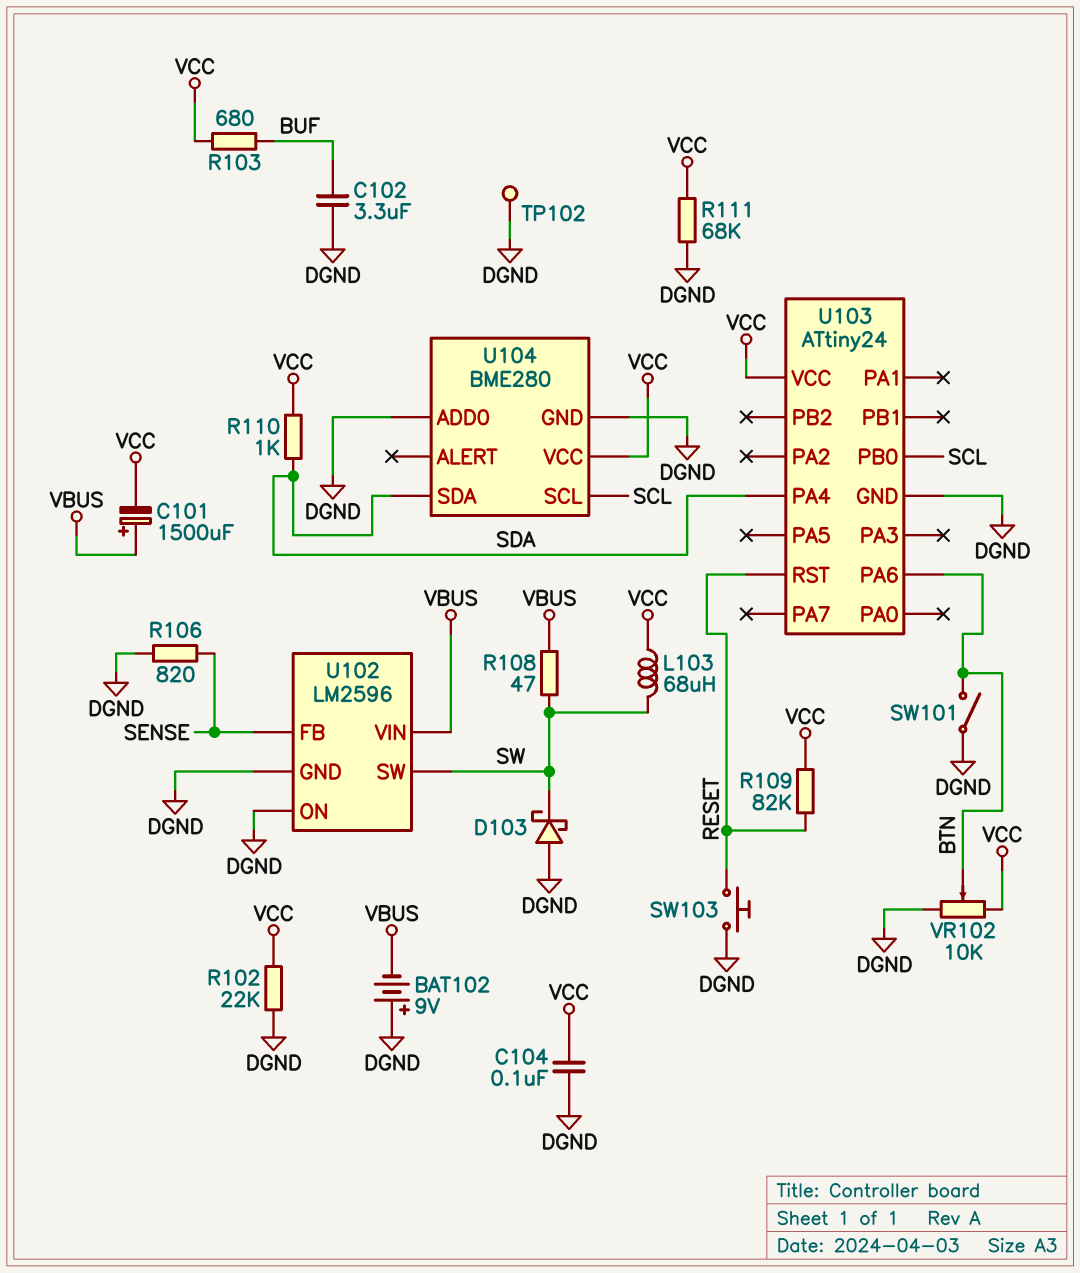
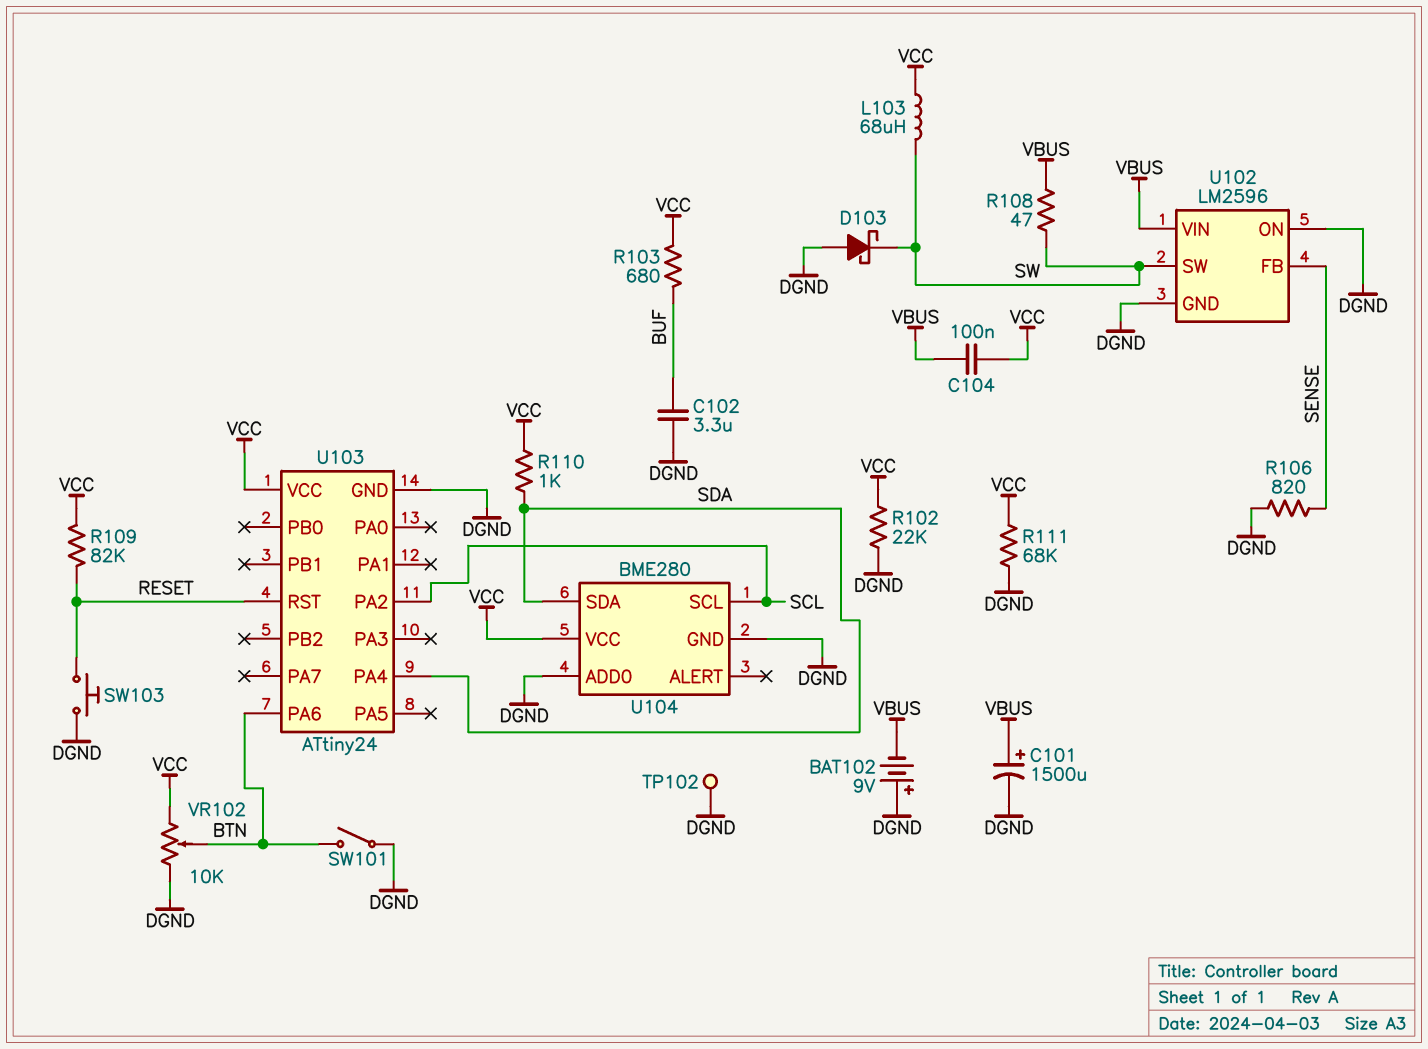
C101: 1500uF (plus VBUS, minus VCC) -> 1500uF (plus VBUS, minus DGND)
C104: 100nF (DGND, VCC) -> 100nF (VBUS, VCC)
U103 pin PA2: none -> SCL
U103 pin PB0: SCL -> none

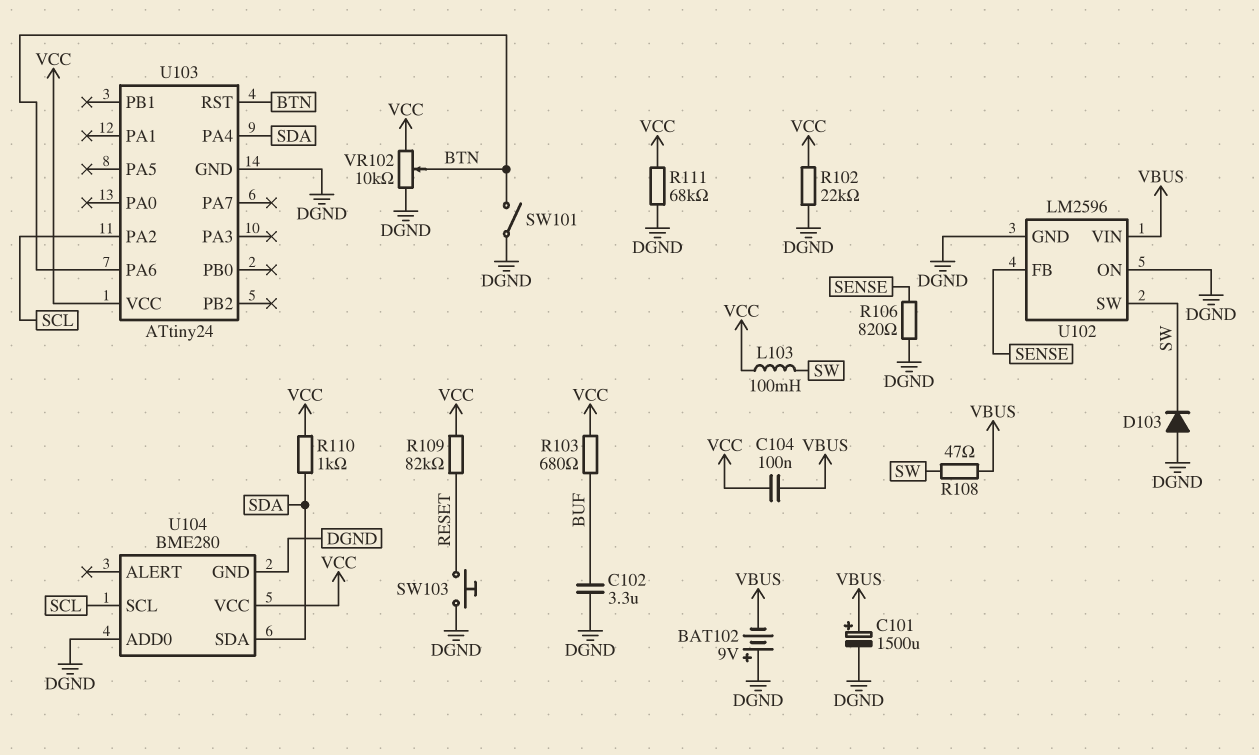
D103: schottky (A DGND, K SW) -> diode (A DGND, K SW)
L103: 68uH (SW, VCC) -> 100mH (SW, VCC)
TP102: test point (DGND) -> none
U103 pin RST: RESET -> BTN

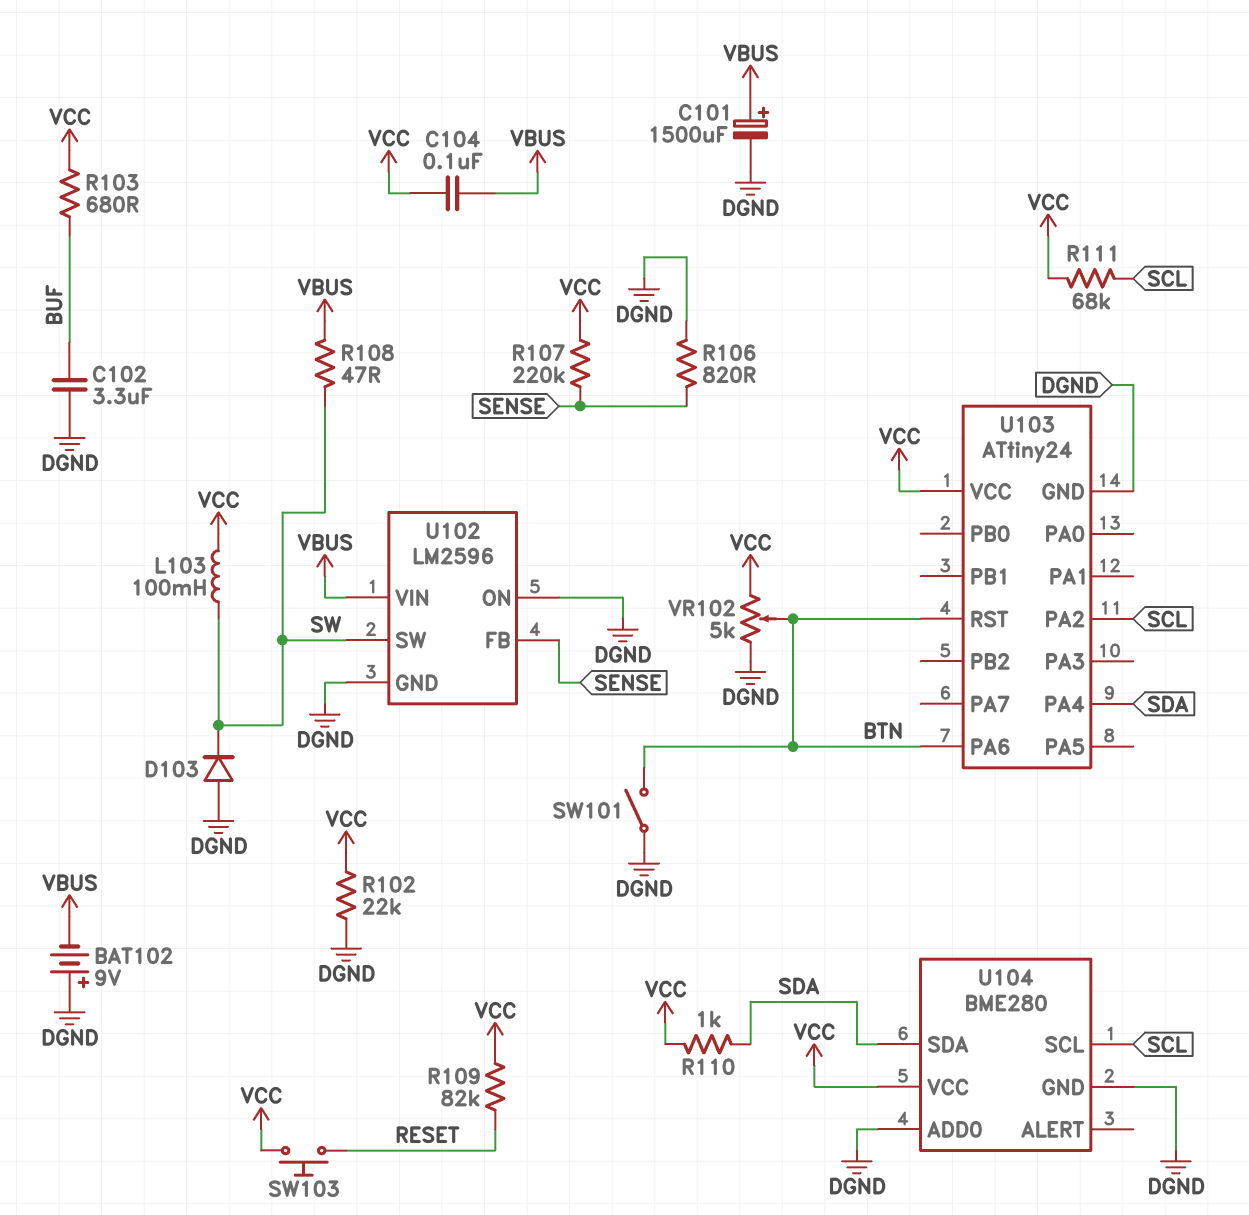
R107: none -> 220k (SENSE, VCC)
R111: 68k (DGND, VCC) -> 68k (SCL, VCC)
SW103: button (DGND, RESET) -> button (RESET, VCC)
VR102: 10k (DGND, VCC, wiper BTN) -> 5k (DGND, VCC, wiper BTN)

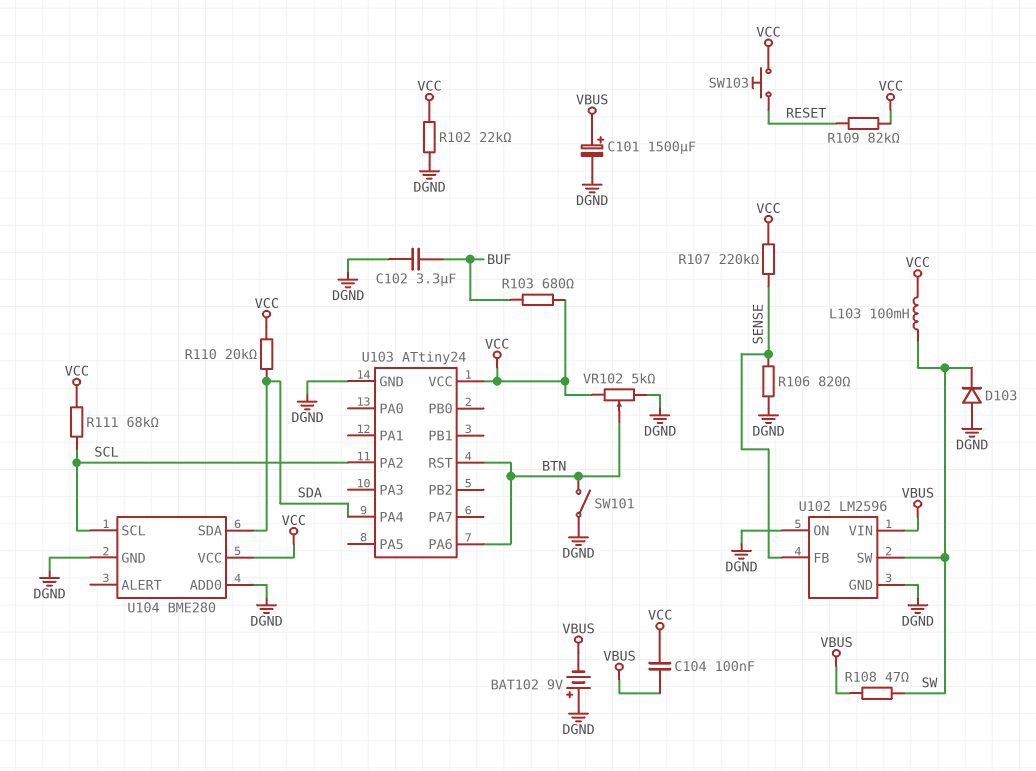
R110: 1k (SDA, VCC) -> 20k (SDA, VCC)

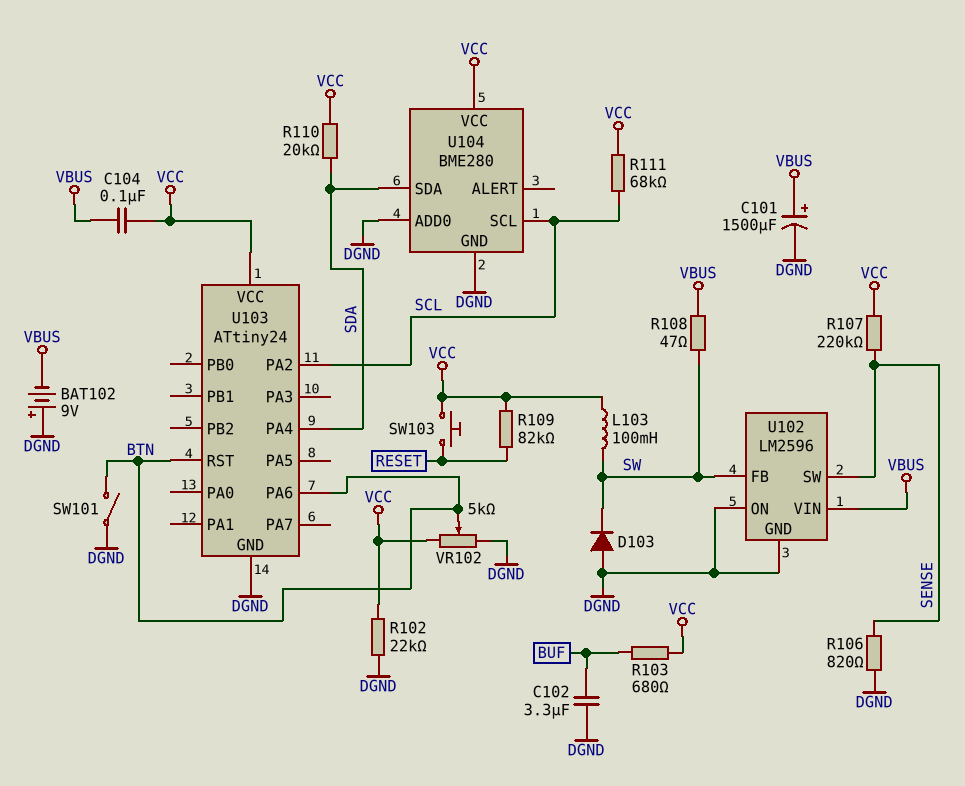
U102 pin FB: SENSE -> SW
U102 pin SW: SW -> SENSE

